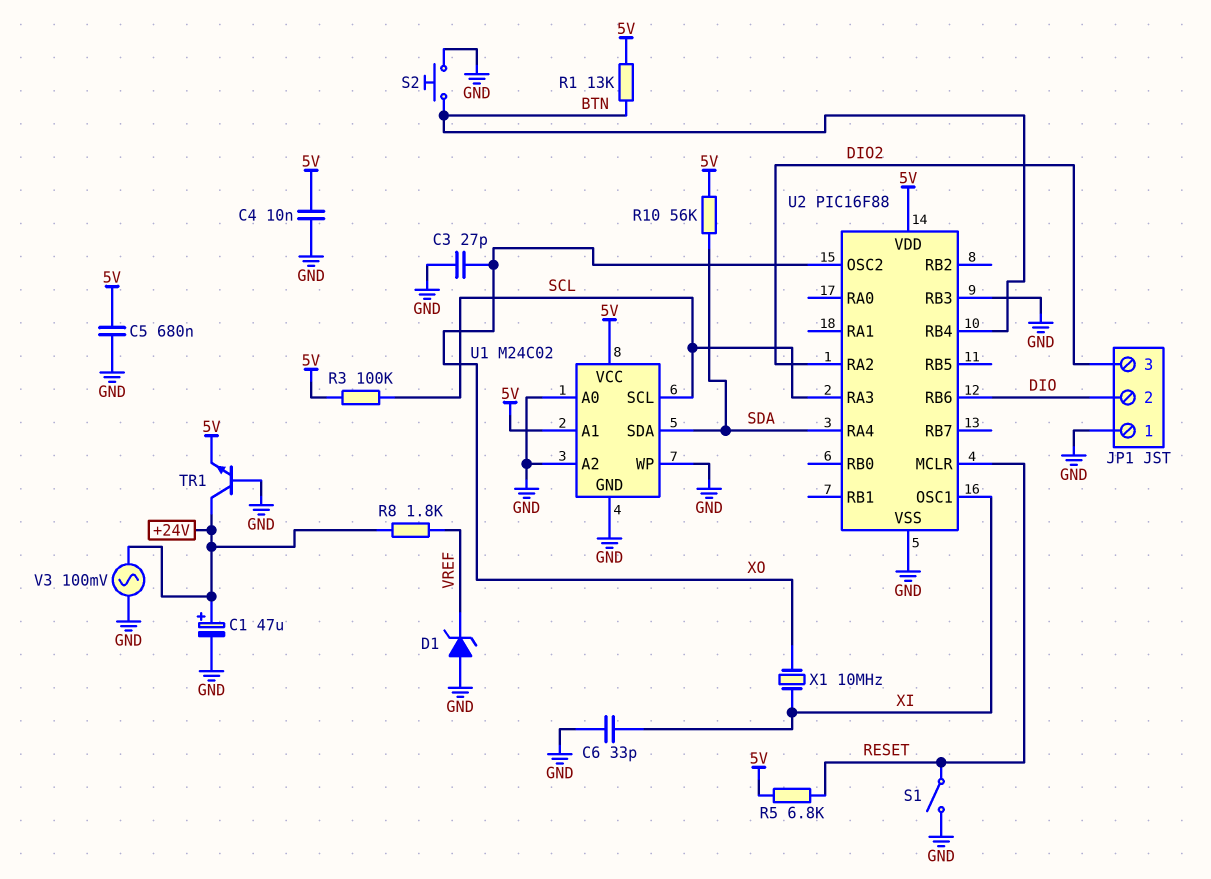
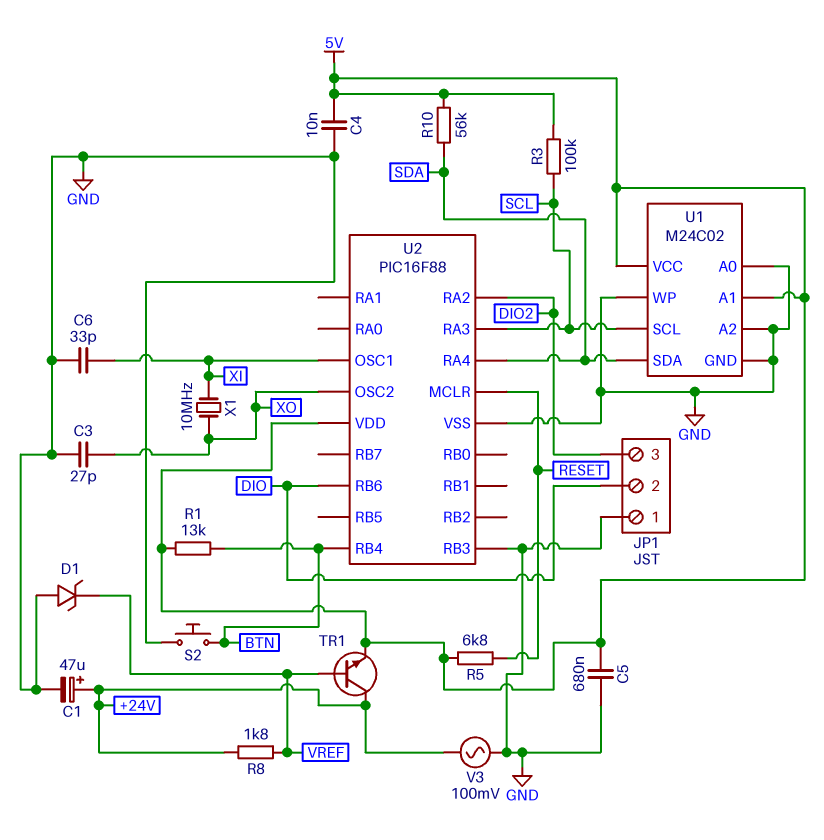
S1: switch (GND, RESET) -> none
TR1: NPN (B GND, C +24V, E 5V) -> NPN (B VREF, C +24V, E 5V)

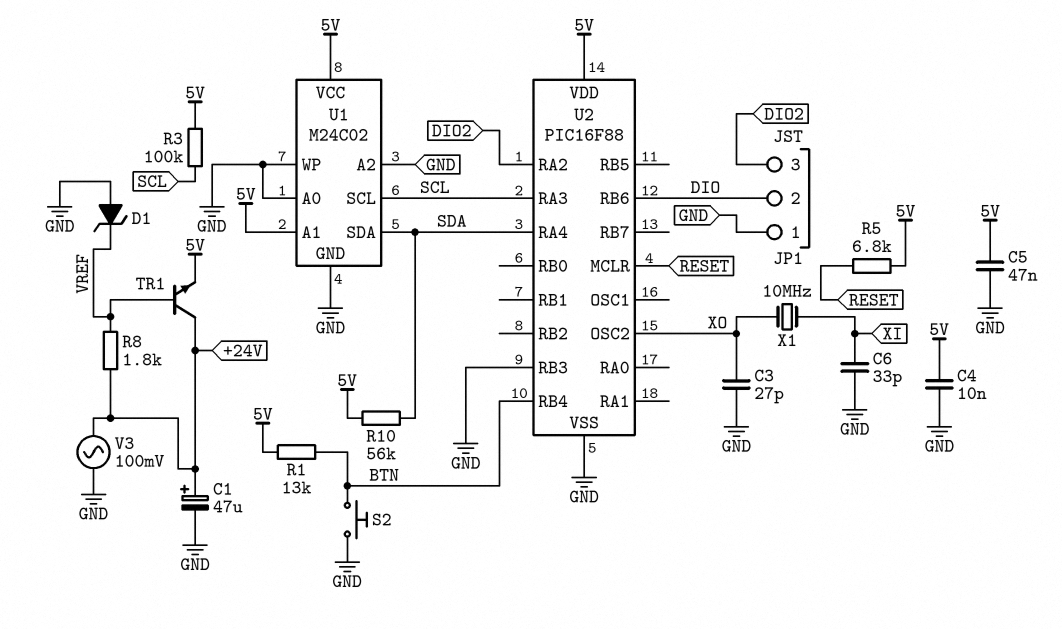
C5: 680nF (5V, GND) -> 47nF (5V, GND)
U2 pin OSC1: XI -> none

